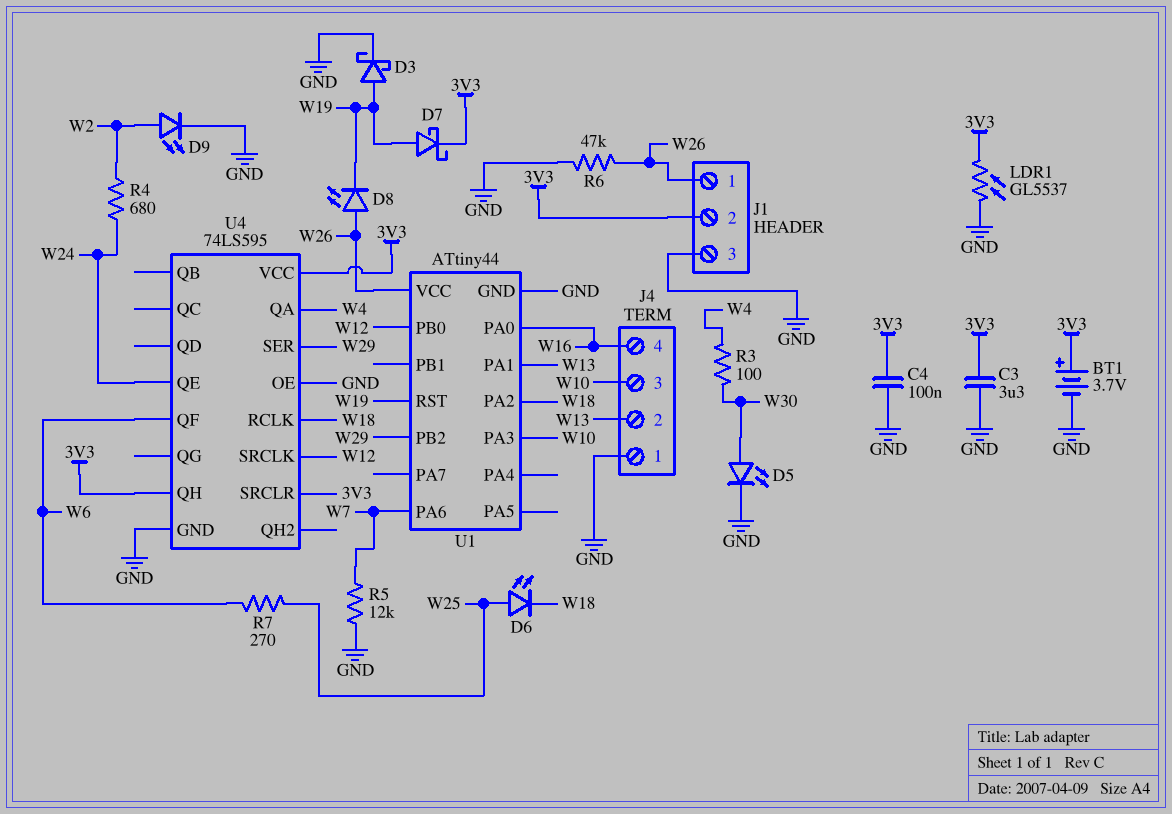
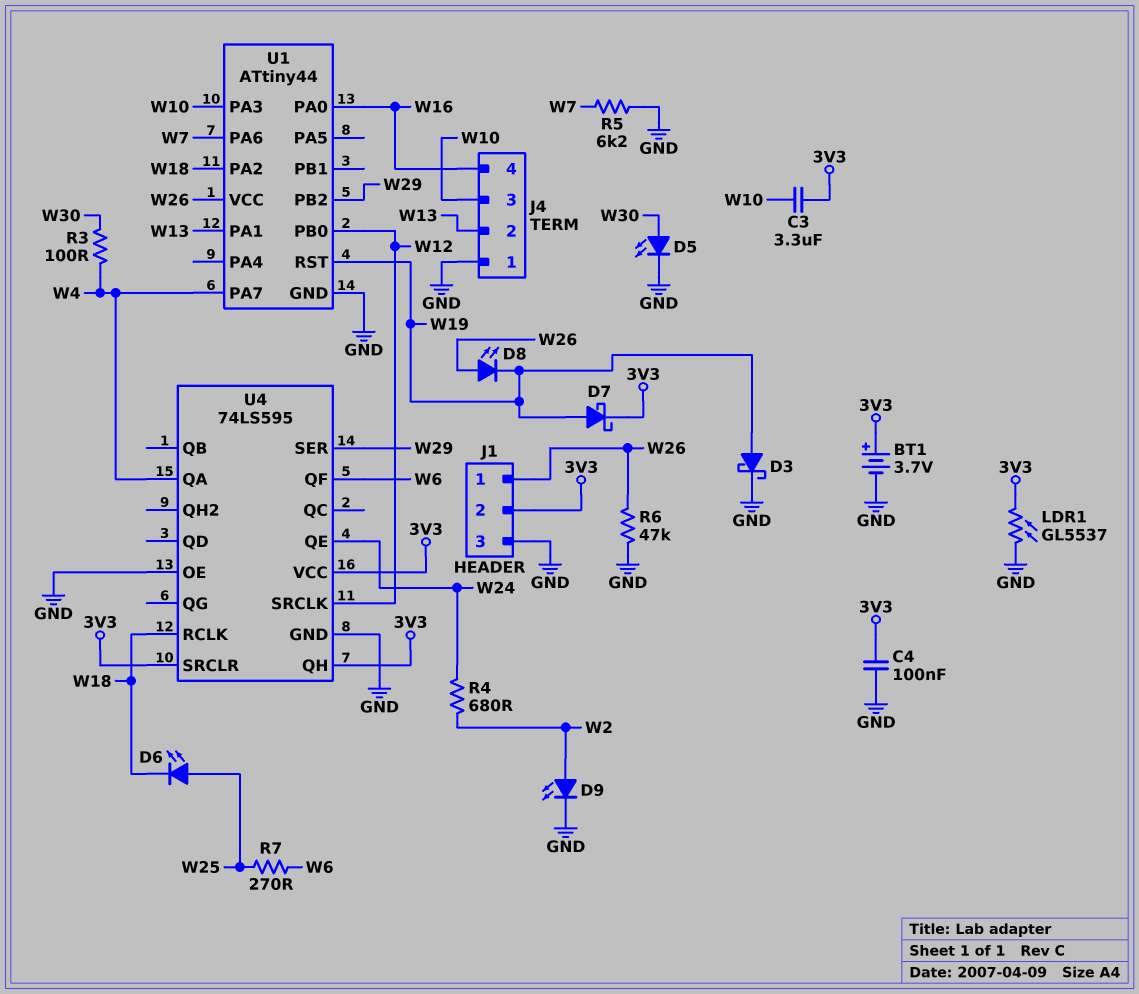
C3: 3.3uF (3V3, GND) -> 3.3uF (3V3, W10)
R5: 12k (GND, W7) -> 6.2k (GND, W7)
U1 pin PA7: none -> W4

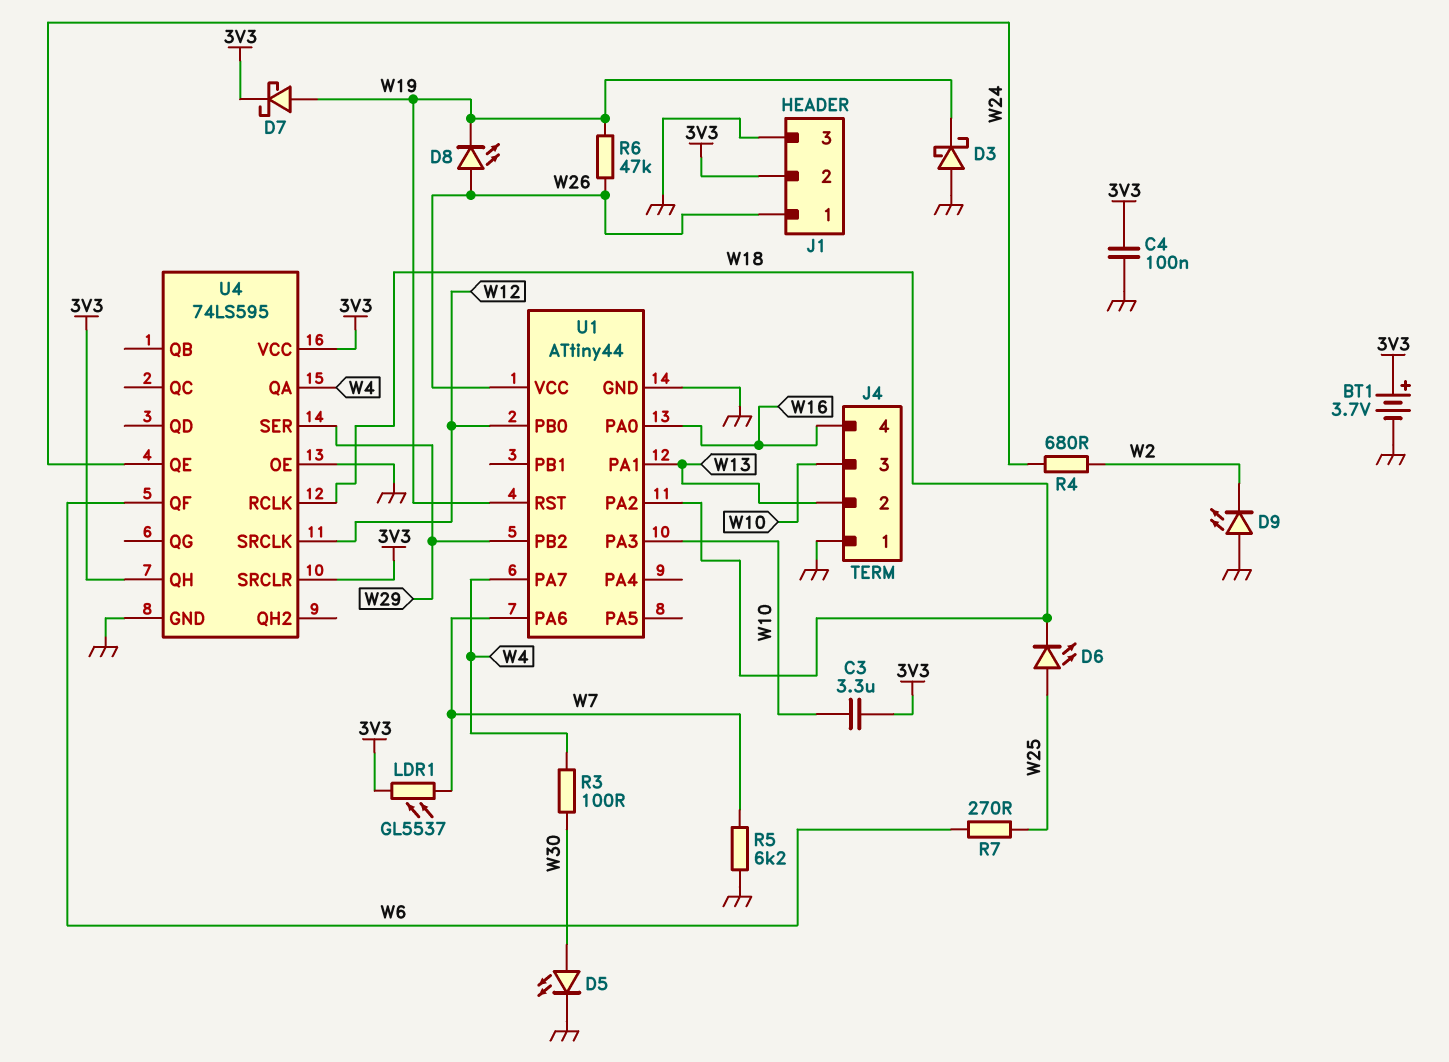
D3: schottky (A W19, K GND) -> schottky (A GND, K W19)
D9: LED (A W2, K GND) -> LED (A GND, K W2)
LDR1: GL5537 (3V3, GND) -> GL5537 (3V3, W7)
R6: 47k (GND, W26) -> 47k (W19, W26)

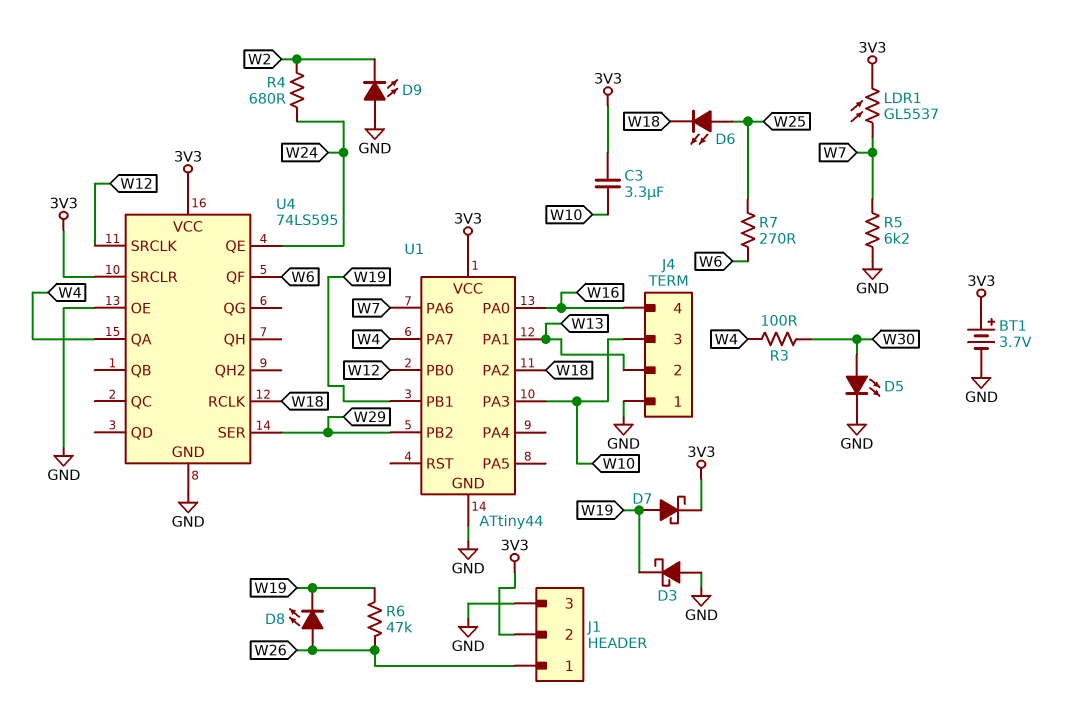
C4: 100nF (3V3, GND) -> none
U1 pin PB1: none -> W19
U1 pin RST: W19 -> none
U1 pin VCC: W26 -> 3V3
U4 pin QH: 3V3 -> none

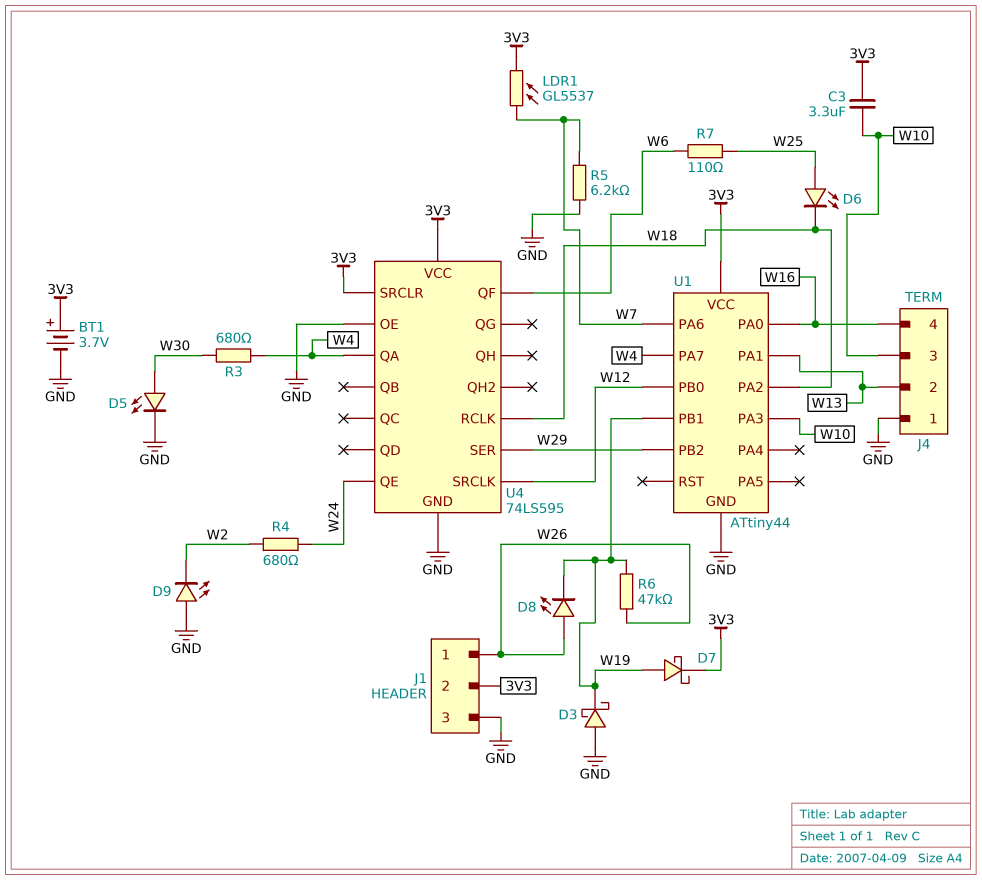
R3: 100 (W4, W30) -> 680 (W4, W30)
R7: 270 (W6, W25) -> 110 (W6, W25)

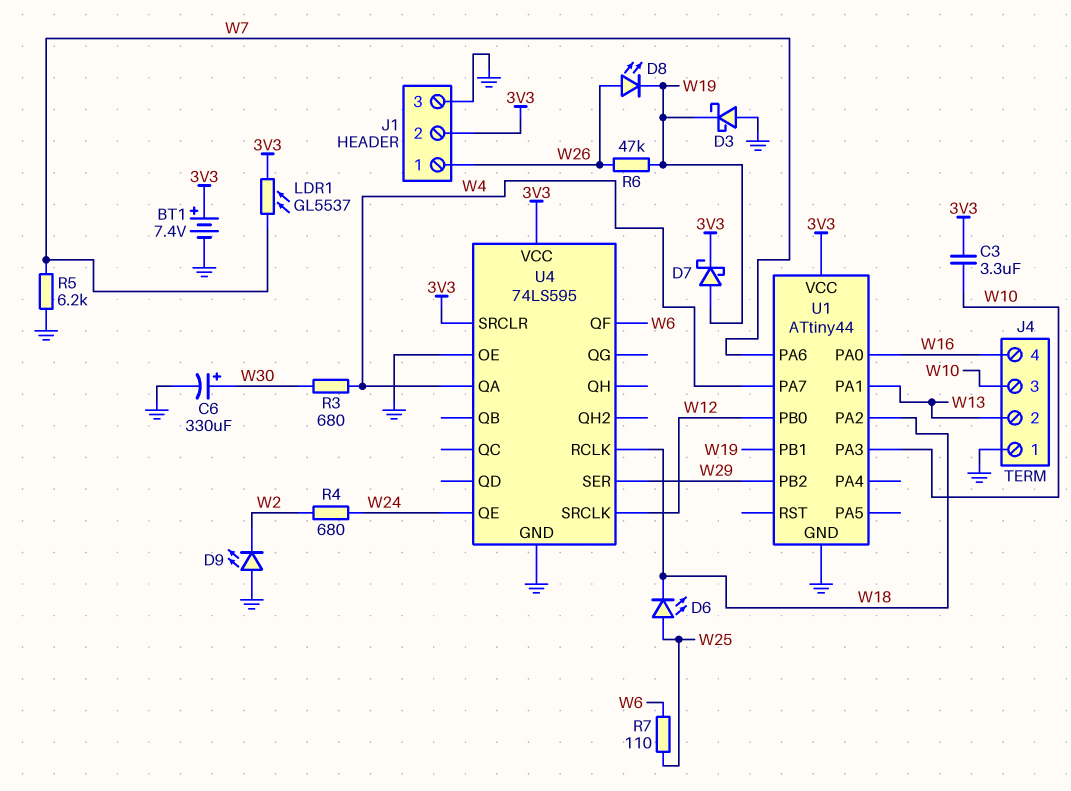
BT1: 3.7V (plus 3V3, minus GND) -> 7.4V (plus 3V3, minus GND)
C6: none -> 330uF (plus W30, minus GND)
D5: LED (A W30, K GND) -> none

